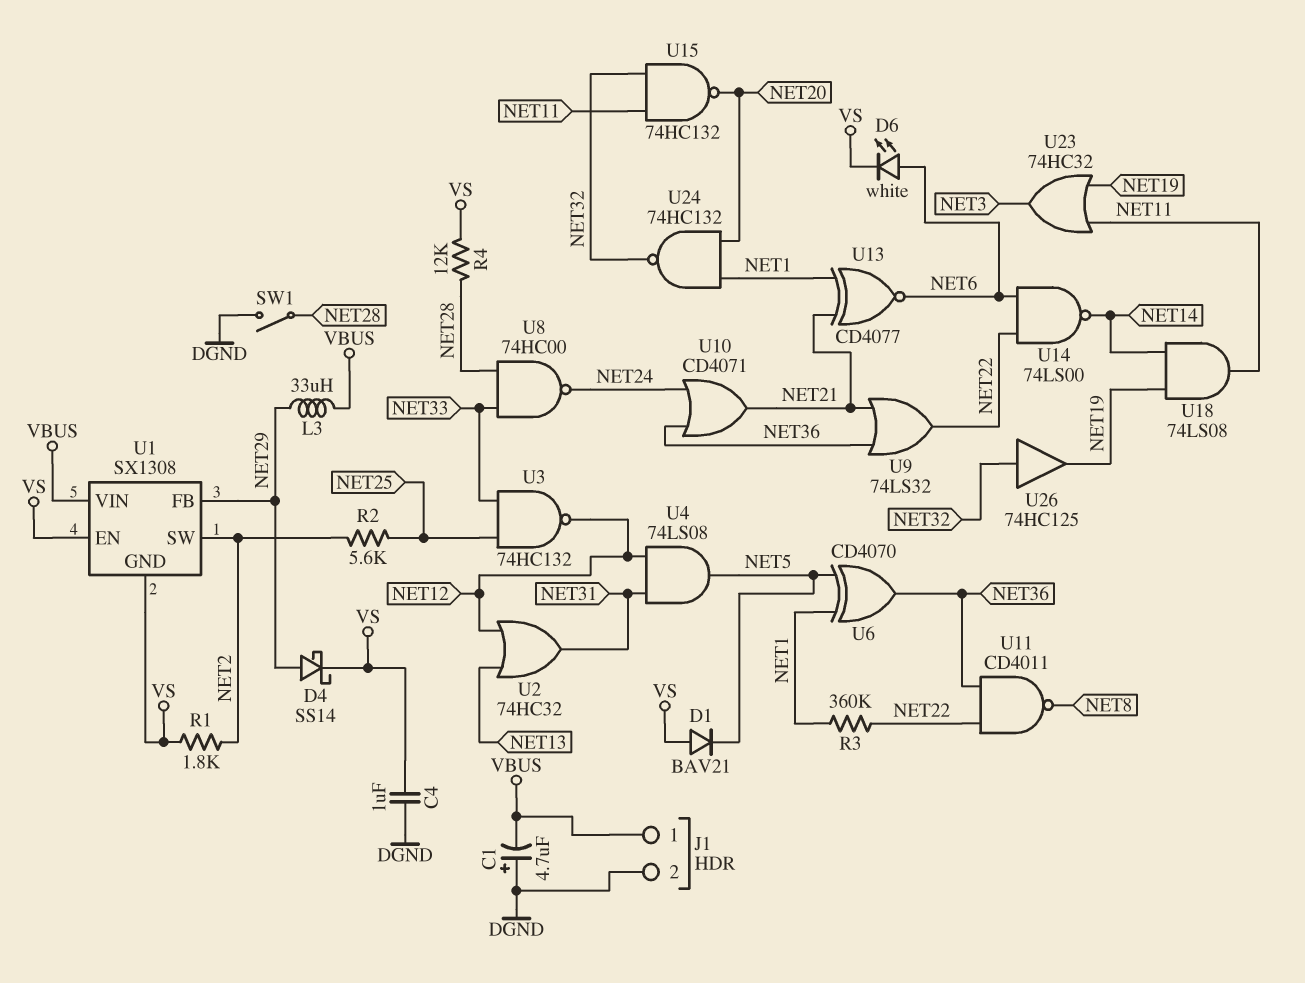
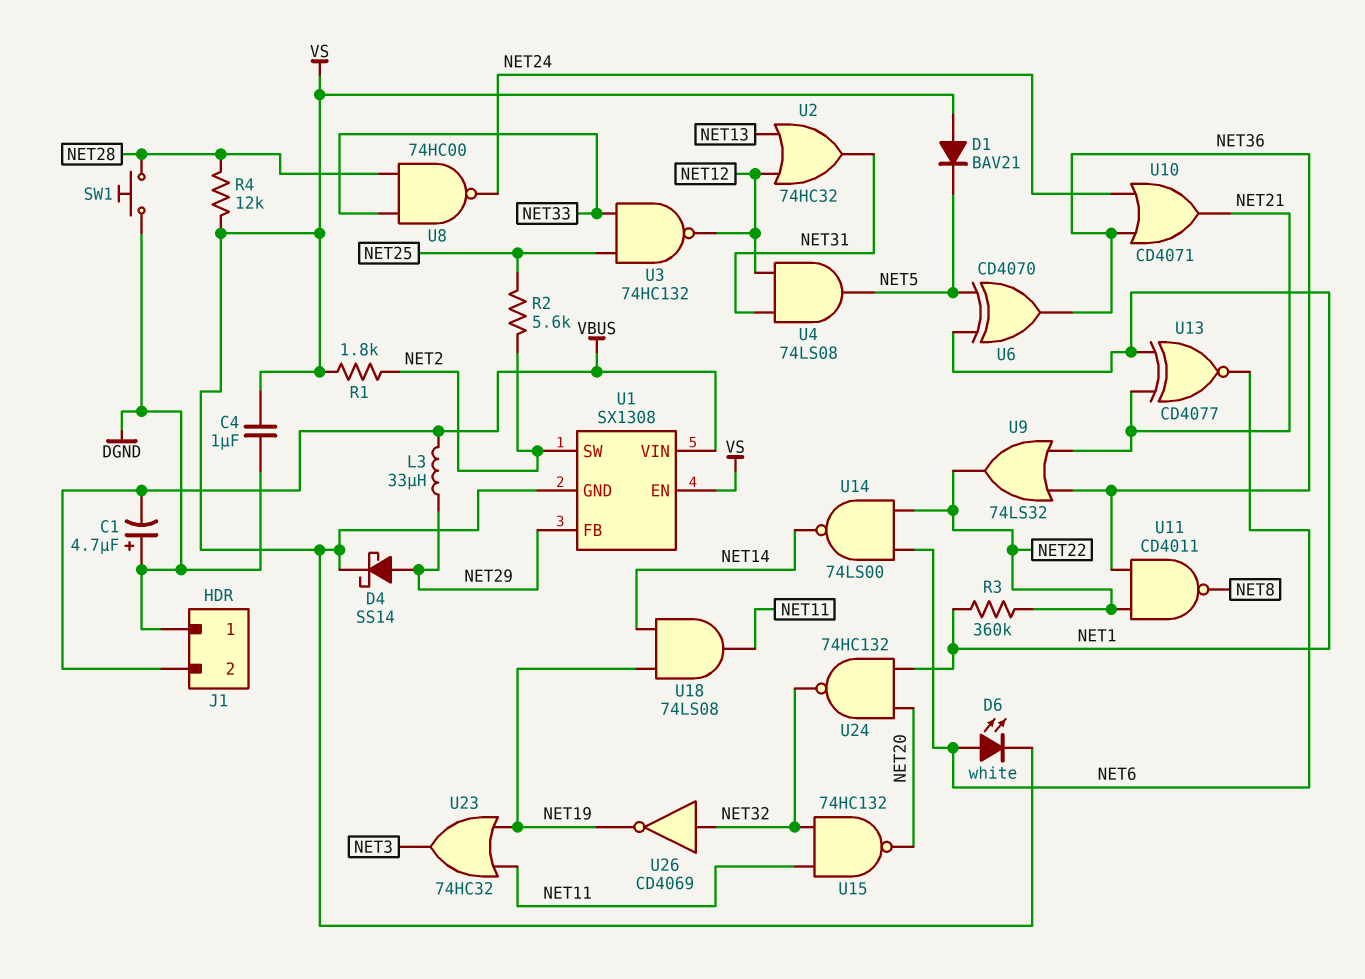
J1 pin 1: VBUS -> DGND
J1 pin 2: DGND -> VBUS
SW1: switch (DGND, NET28) -> button (DGND, NET28)
U26: buffer 74HC125 (in NET32, out NET19) -> NOT CD4069 (in NET32, out NET19)

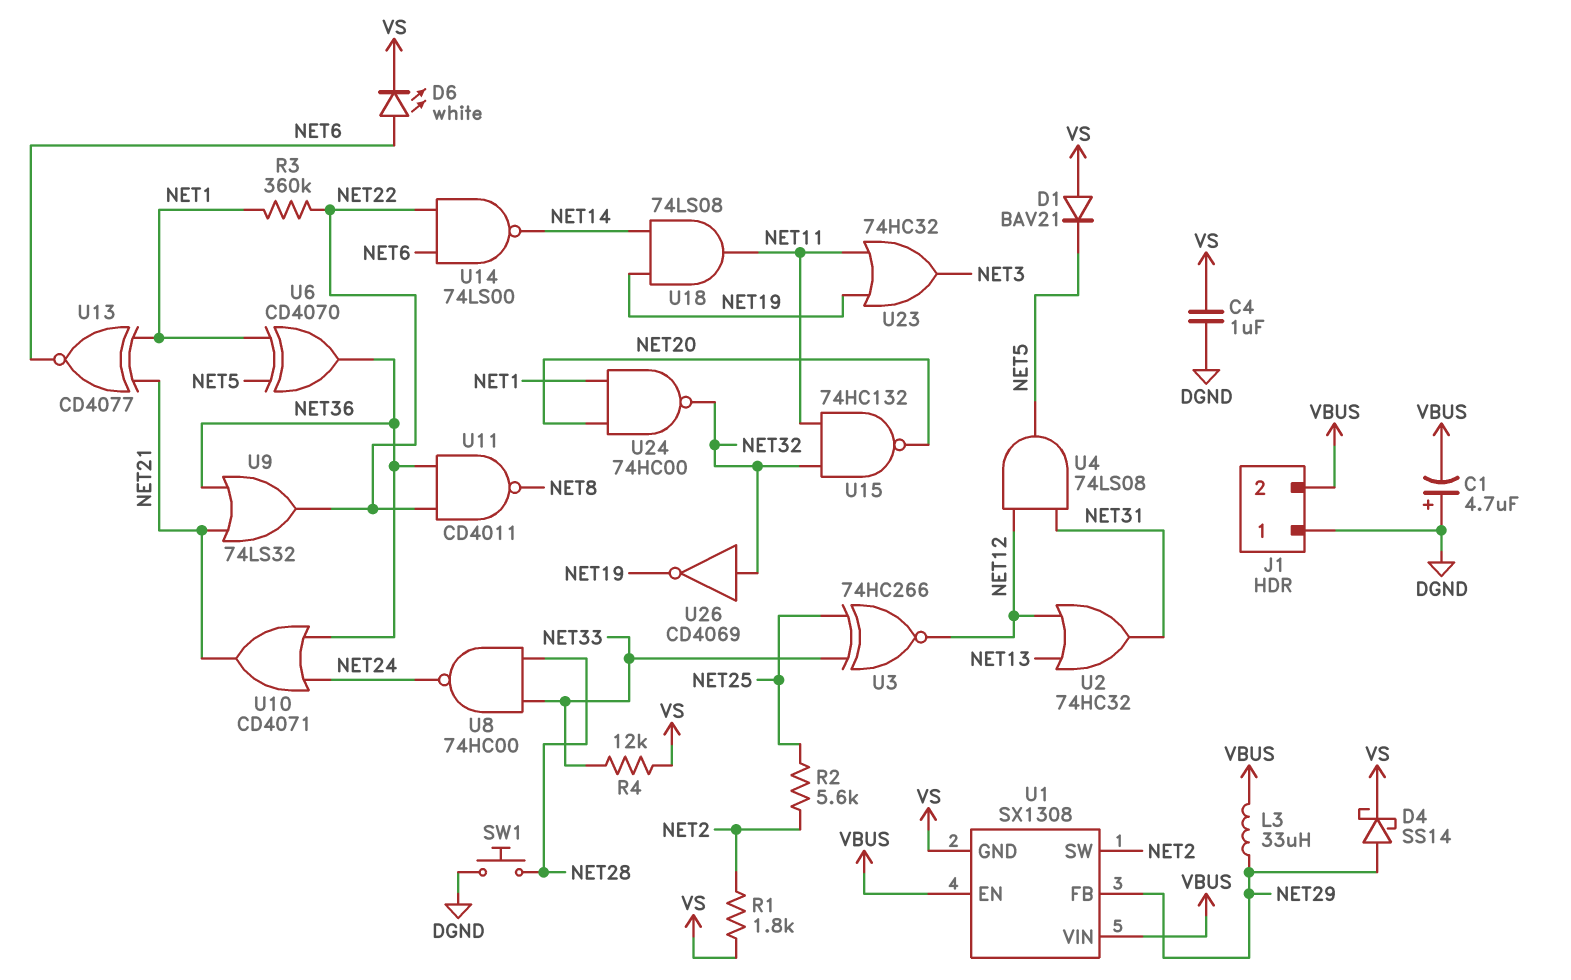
R4: 12k (NET28, VS) -> 12k (NET33, VS)
U1 pin EN: VS -> VBUS
U3: NAND 74HC132 (in NET25, in NET33, out NET12) -> XNOR 74HC266 (in NET25, in NET33, out NET12)
U24: NAND 74HC132 (in NET1, in NET20, out NET32) -> NAND 74HC00 (in NET1, in NET20, out NET32)

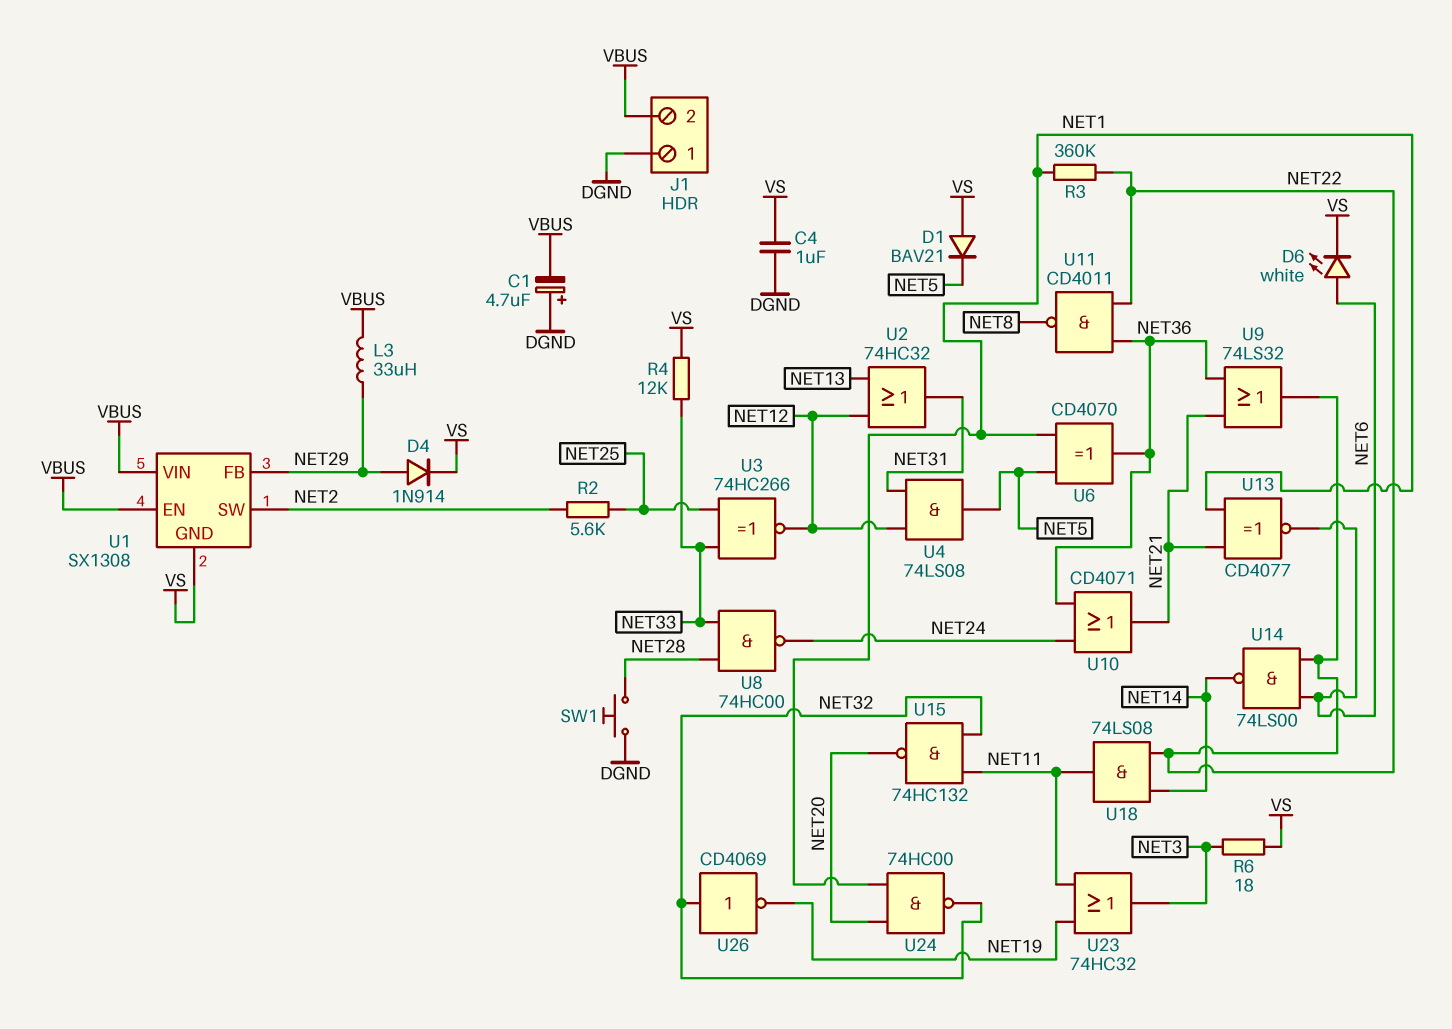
D4: schottky SS14 (A NET29, K VS) -> diode 1N914 (A NET29, K VS)
R1: 1.8k (NET2, VS) -> none
R6: none -> 18 (NET3, VS)
U18: AND 74LS08 (in NET14, in NET19, out NET11) -> AND 74LS08 (in NET14, in NET22, out NET11)

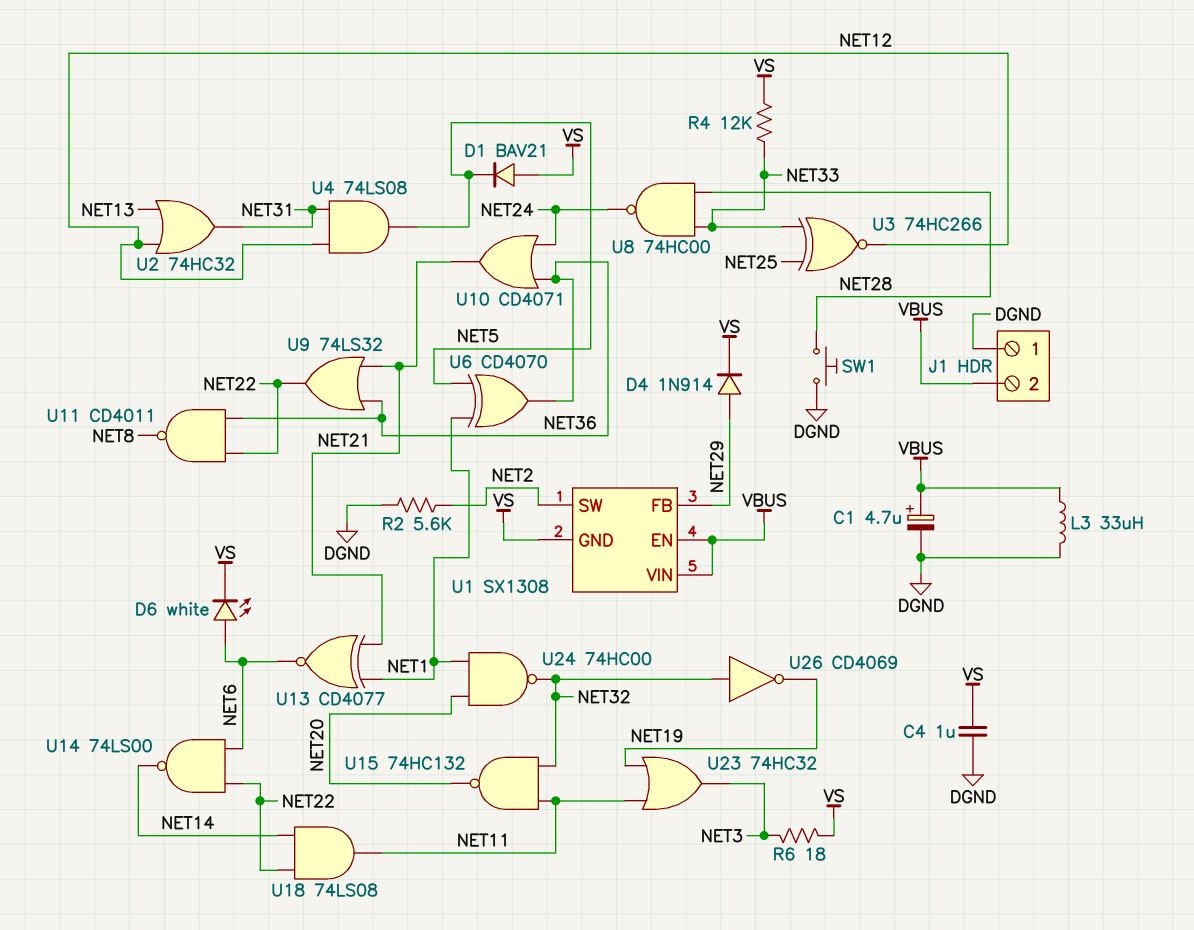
C1: 4.7uF (plus DGND, minus VBUS) -> 4.7uF (plus VBUS, minus DGND)
L3: 33uH (NET29, VBUS) -> 33uH (DGND, VBUS)
R2: 5.6k (NET2, NET25) -> 5.6k (DGND, NET2)
R3: 360k (NET1, NET22) -> none

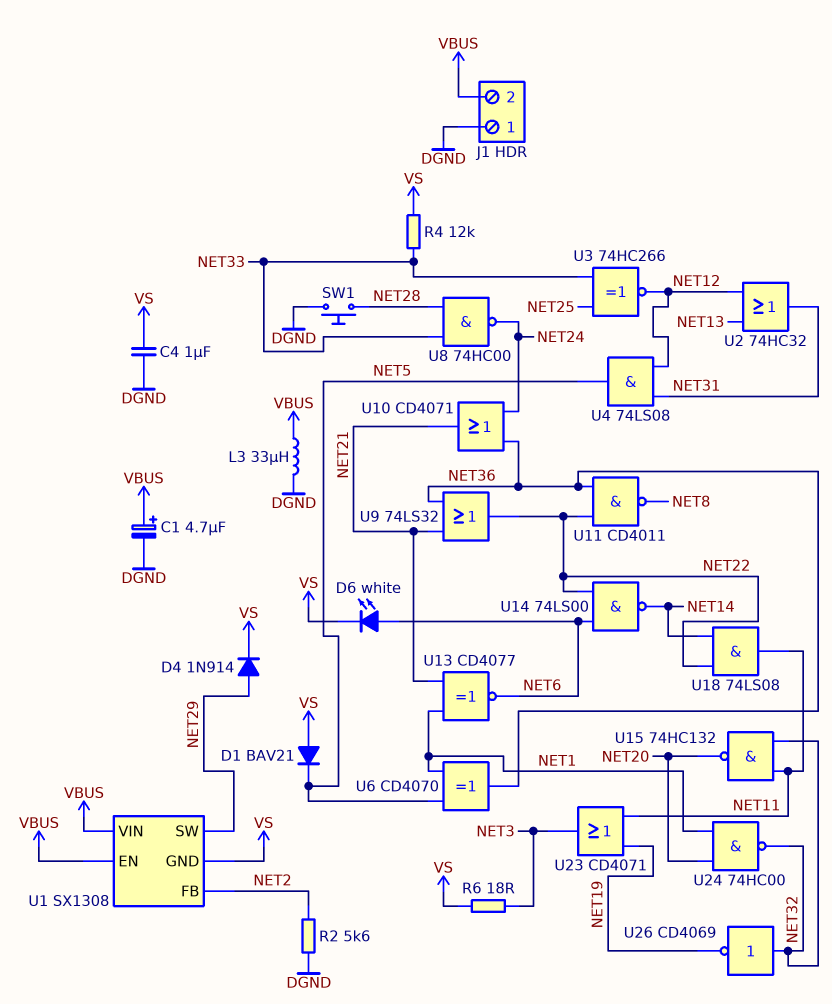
U1 pin FB: NET29 -> NET2
U1 pin SW: NET2 -> NET29
U23: OR 74HC32 (in NET11, in NET19, out NET3) -> OR CD4071 (in NET11, in NET19, out NET3)

